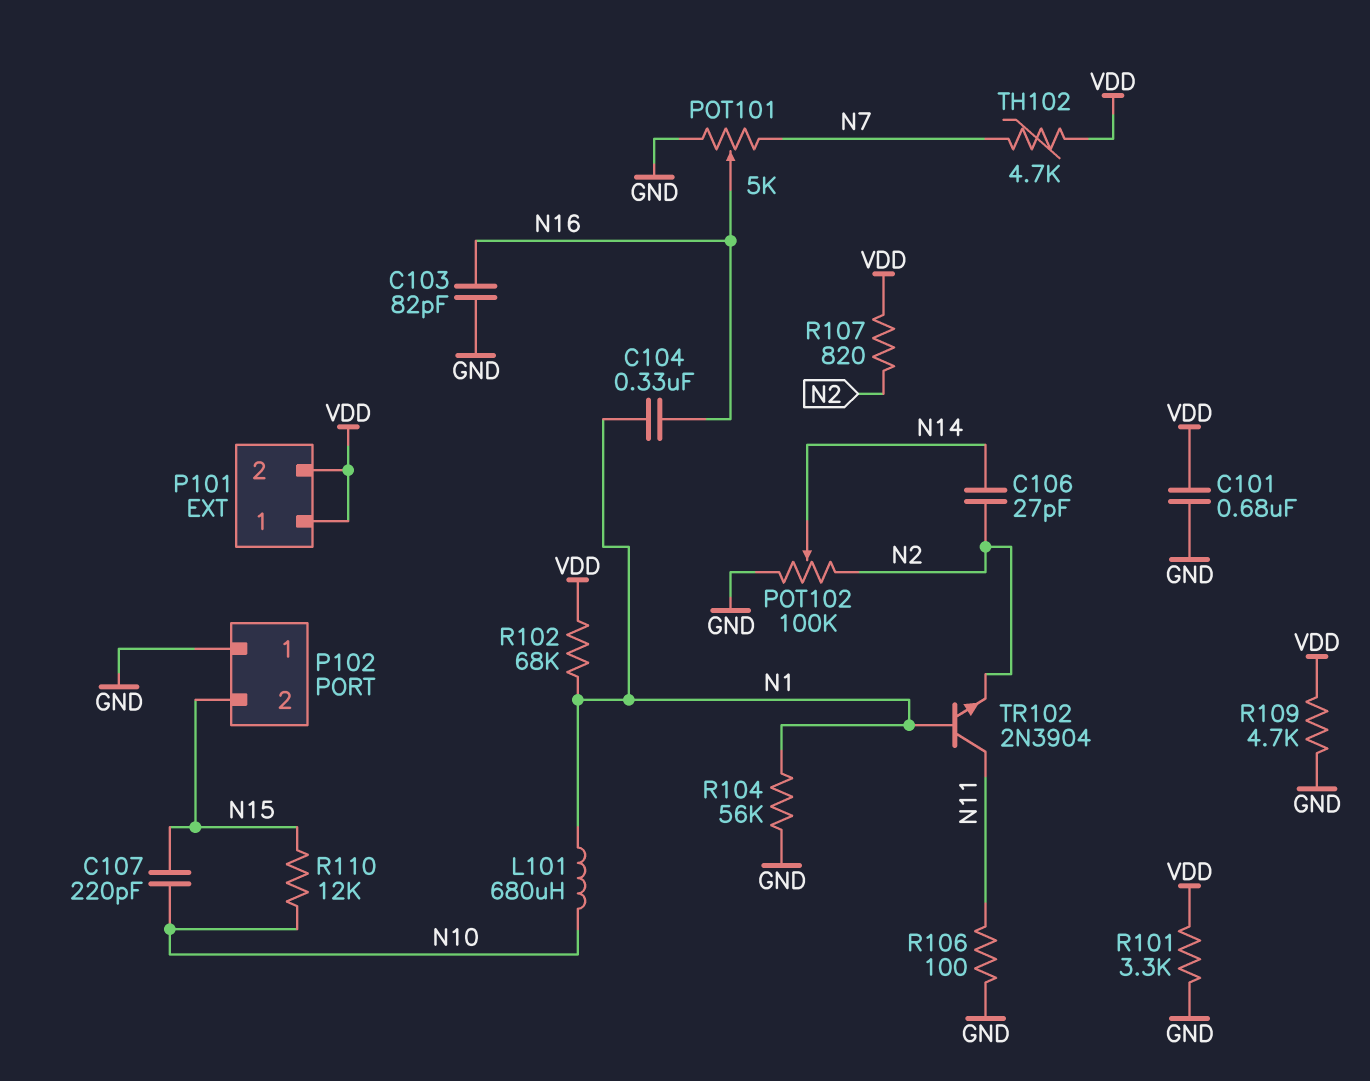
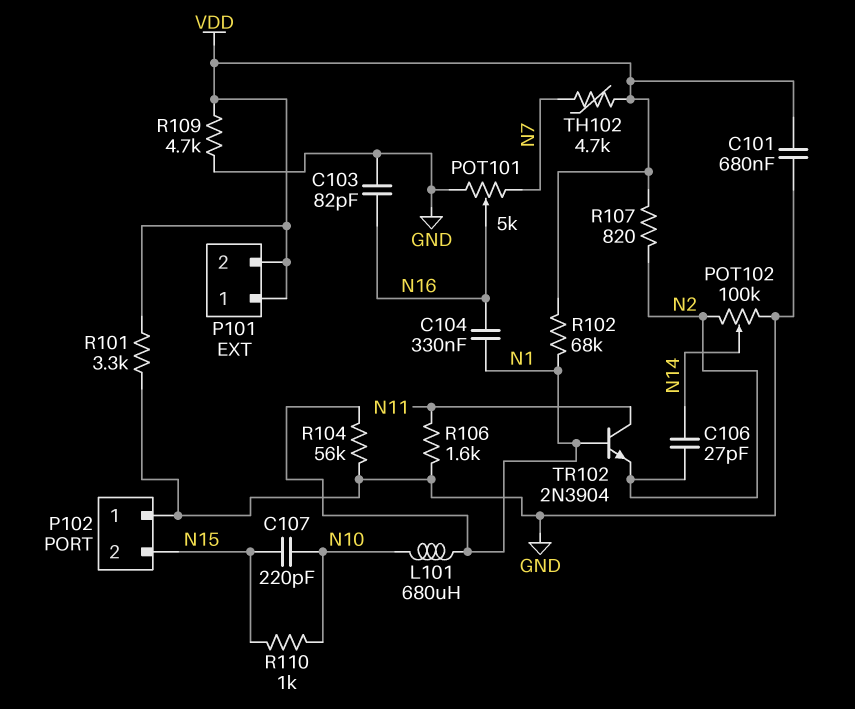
R106: 100 (GND, N11) -> 1.6k (GND, N11)
R110: 12k (N10, N15) -> 1k (N10, N15)

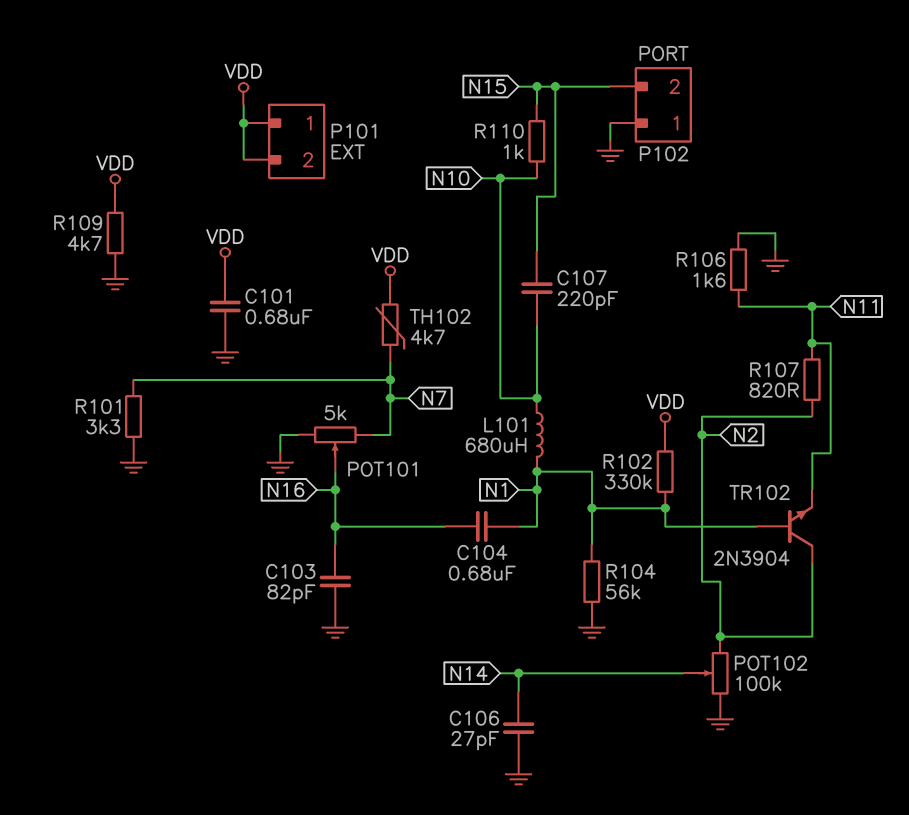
C104: 330nF (N1, N16) -> 680nF (N1, N16)
C106: 27pF (N2, N14) -> 27pF (GND, N14)
R101: 3.3k (GND, VDD) -> 3.3k (GND, N7)
R102: 68k (N1, VDD) -> 330k (N1, VDD)
R107: 820 (N2, VDD) -> 820 (N2, N11)
TR102: NPN 2N3904 (B N1, C N11, E N2) -> NPN 2N3904 (B N1, C N2, E N11)

